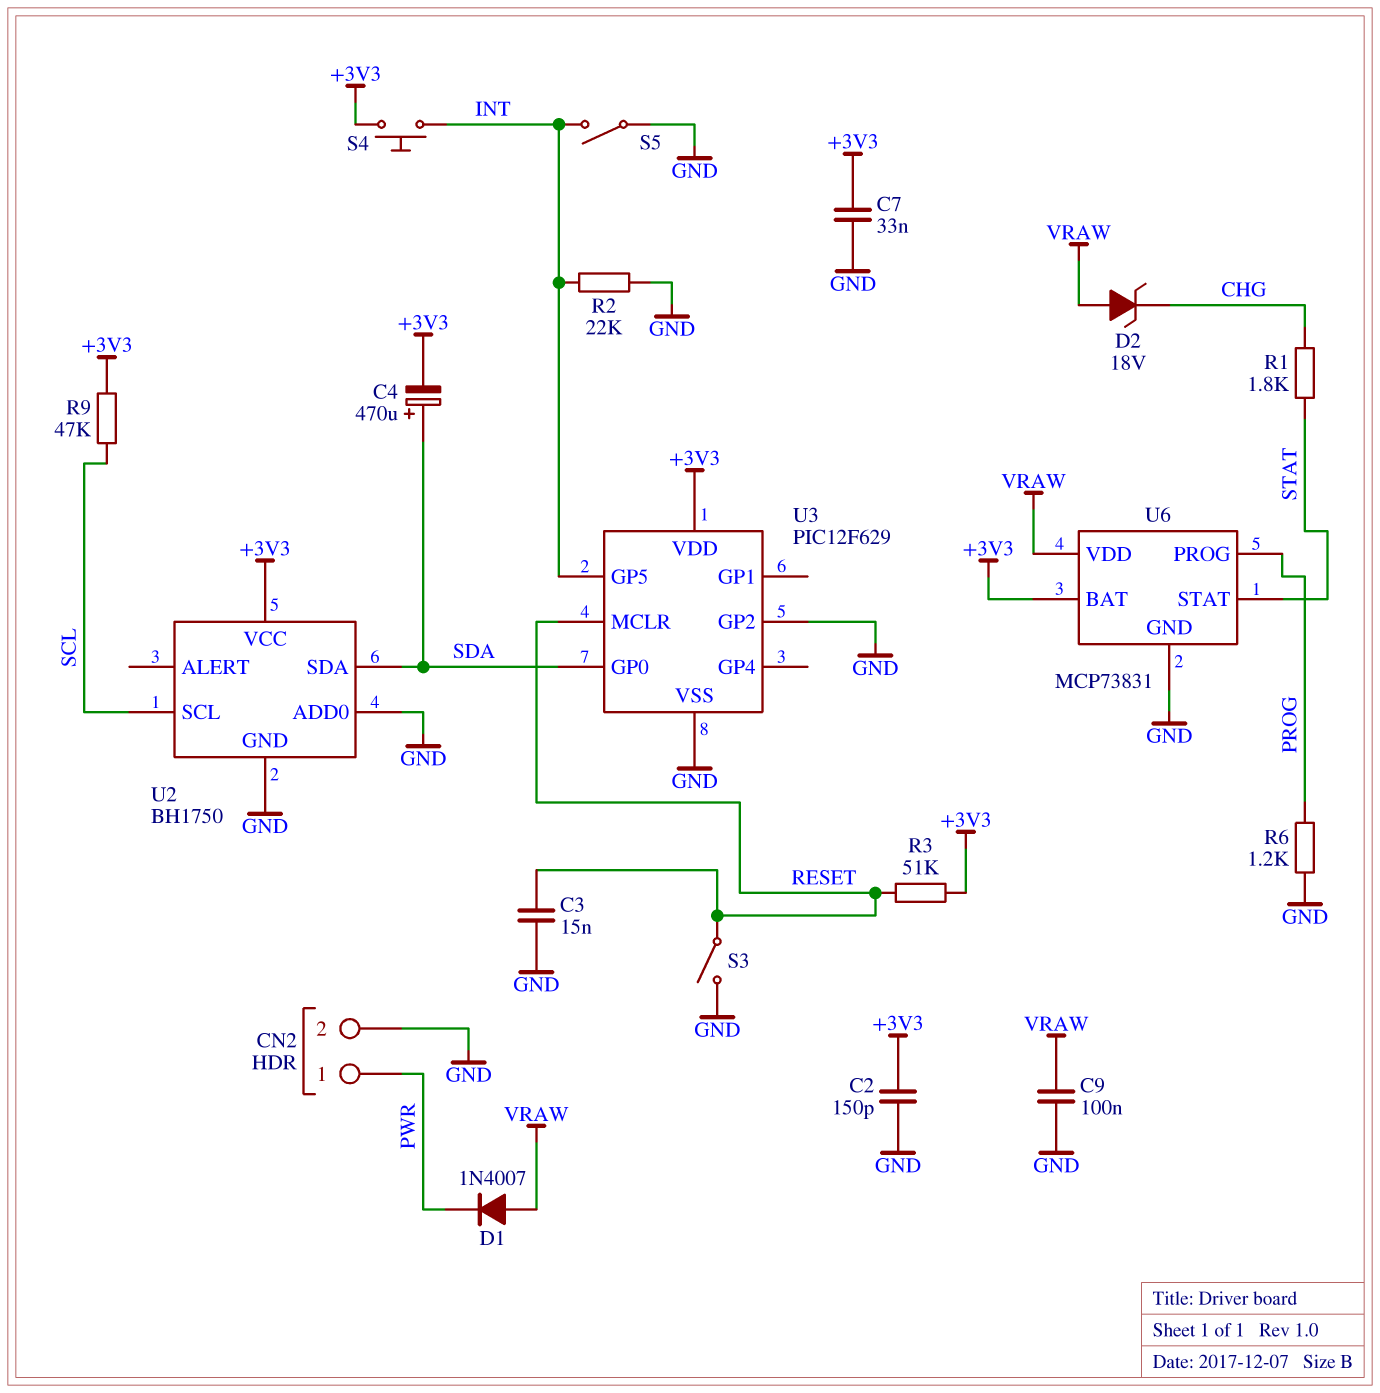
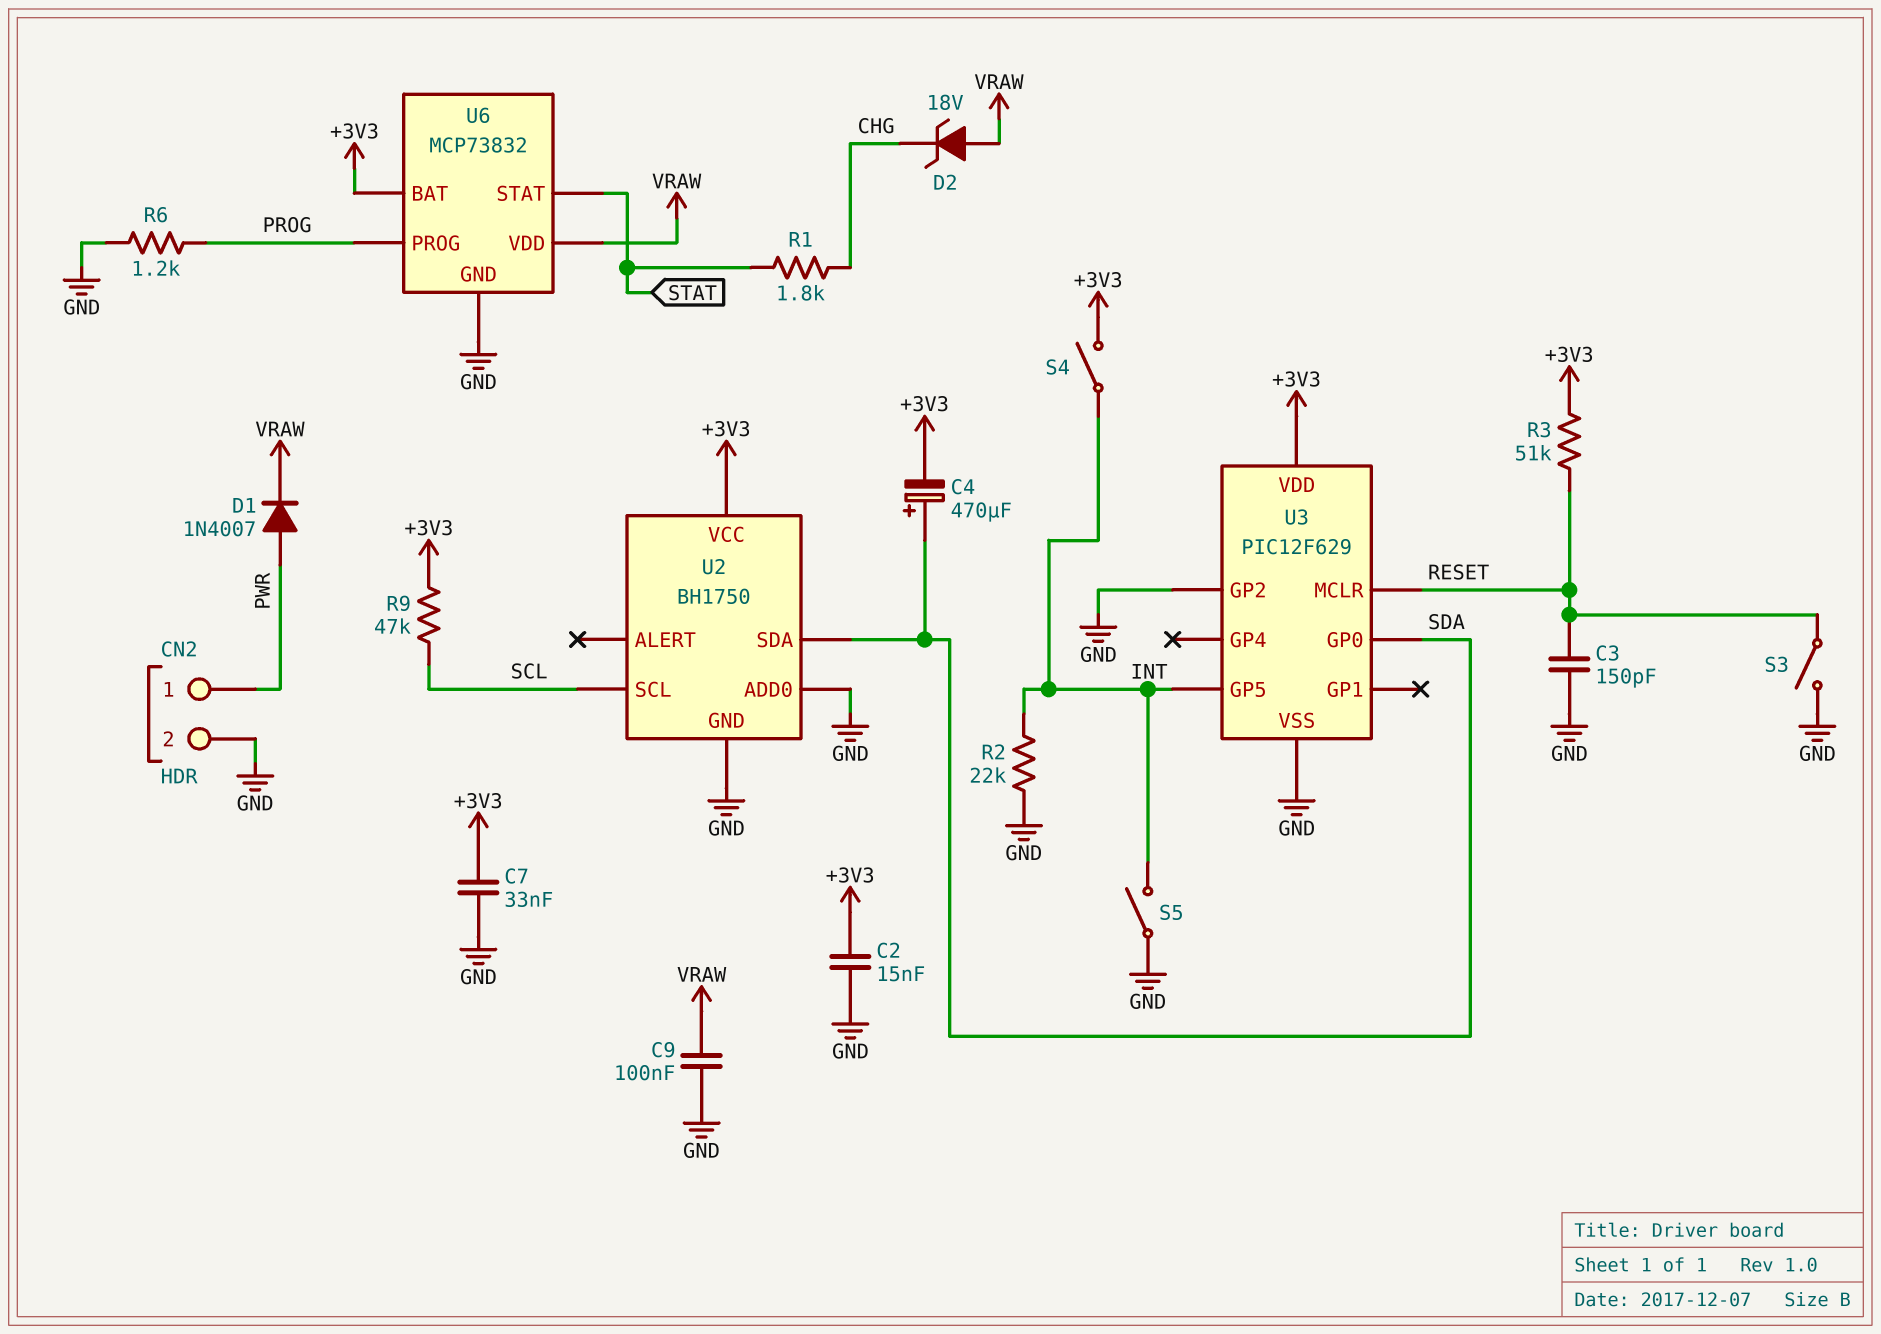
C2: 150pF (+3V3, GND) -> 15nF (+3V3, GND)
C3: 15nF (GND, RESET) -> 150pF (GND, RESET)
D1: diode 1N4007 (A VRAW, K PWR) -> diode 1N4007 (A PWR, K VRAW)
S4: button (+3V3, INT) -> switch (+3V3, INT)
U6: MCP73831 -> MCP73832

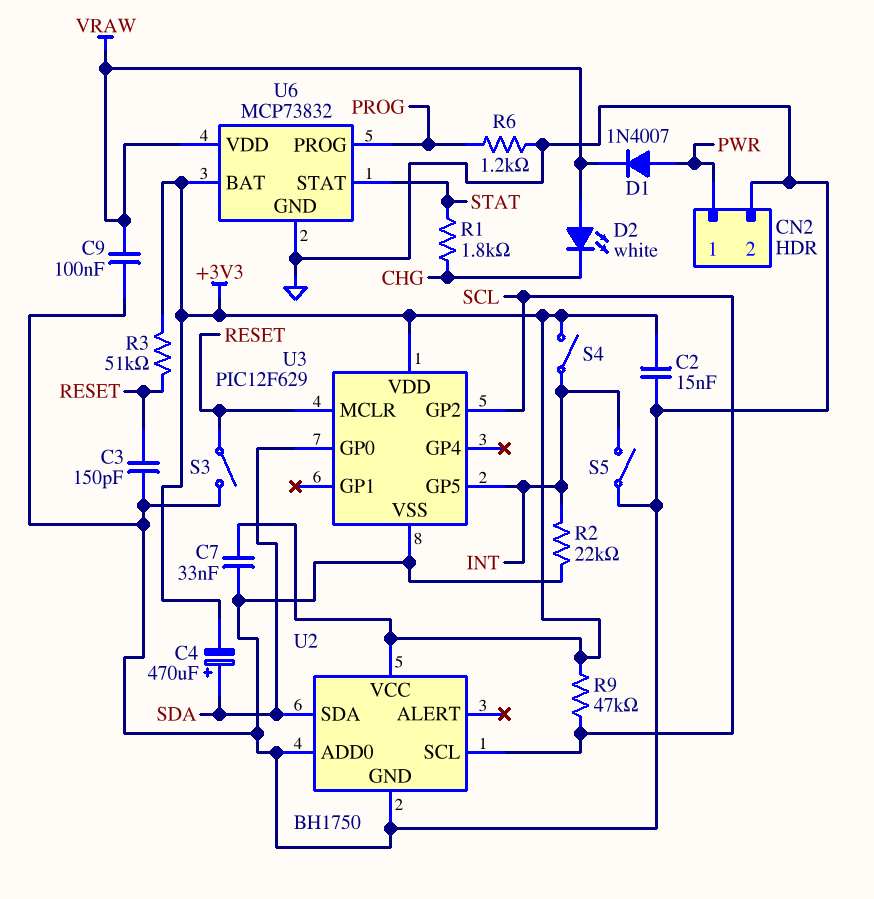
D2: zener 18V (A VRAW, K CHG) -> LED white (A VRAW, K CHG)
U3 pin GP2: GND -> SCL

